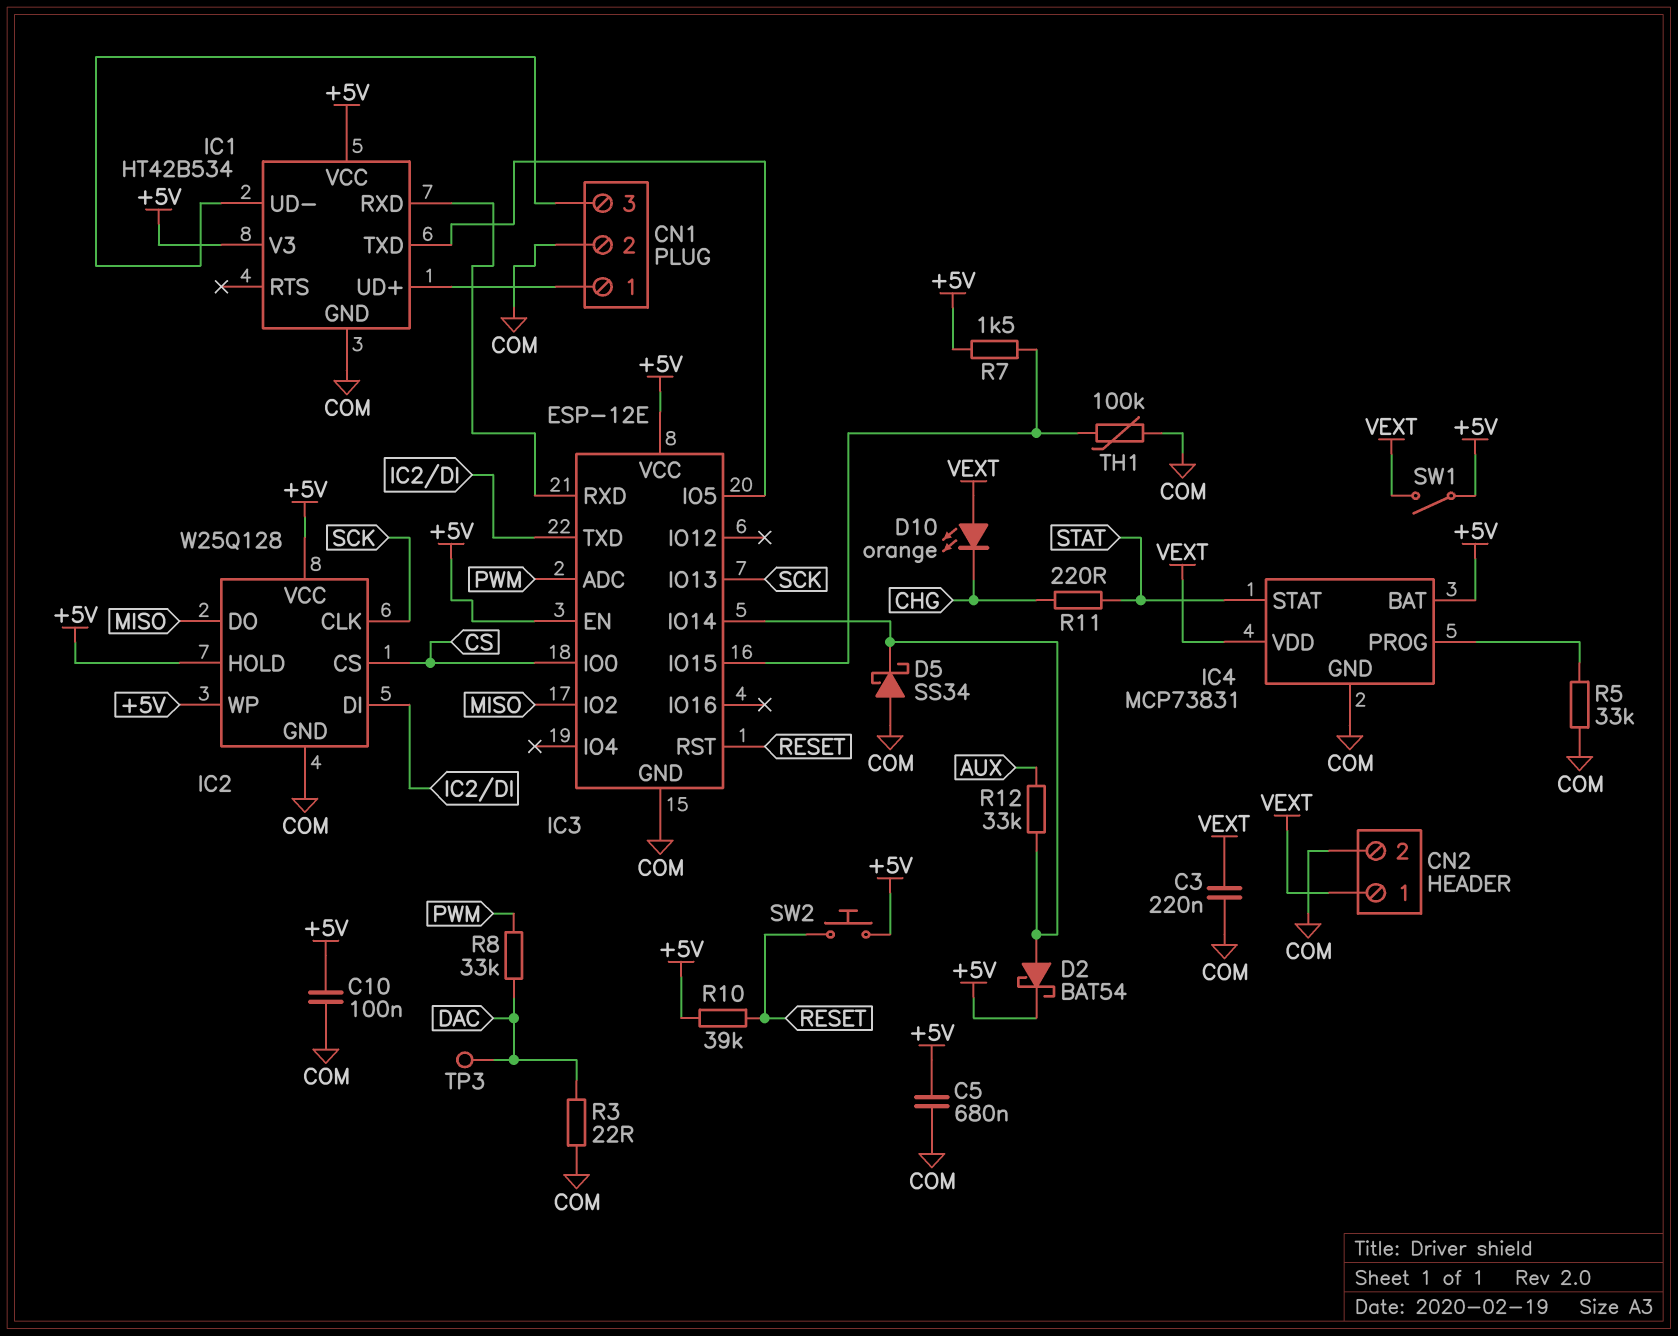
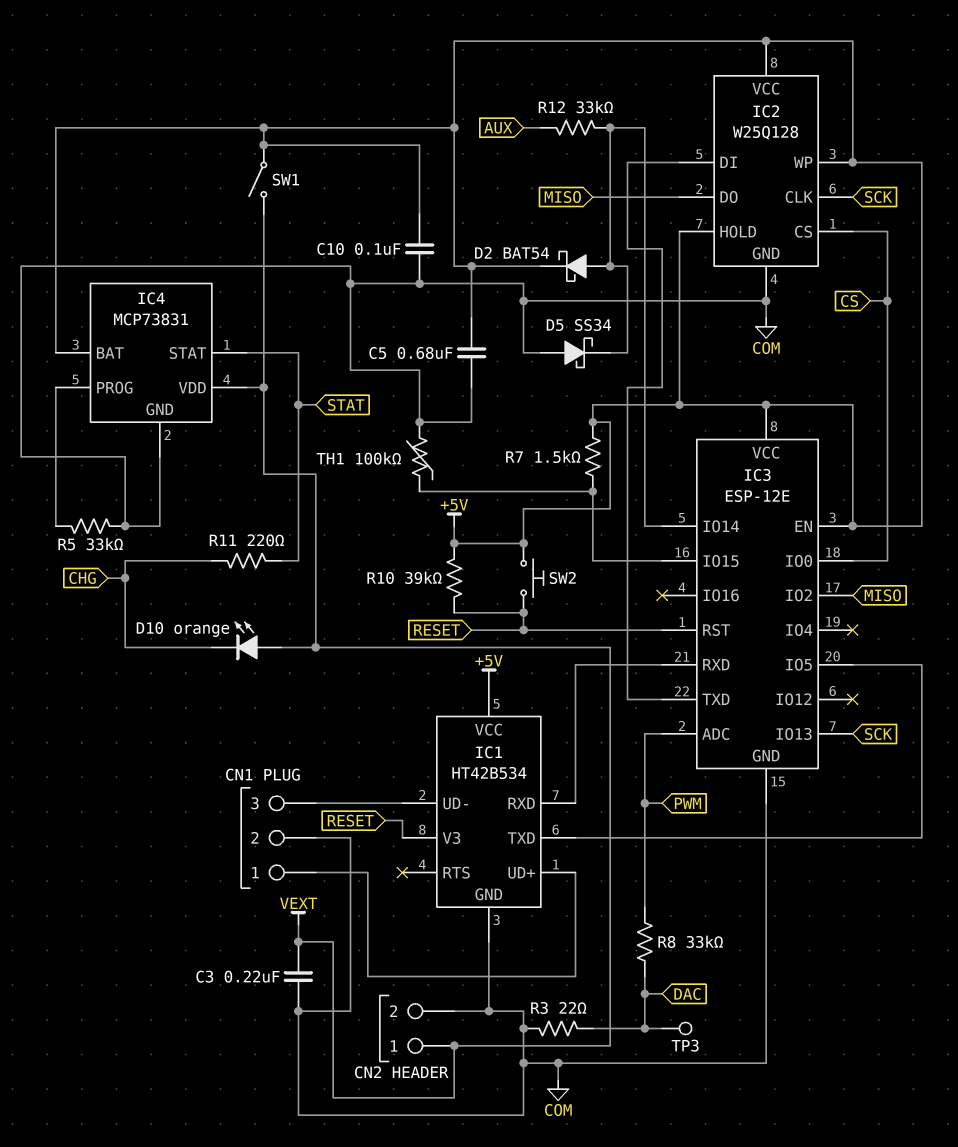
IC1 pin V3: +5V -> RESET

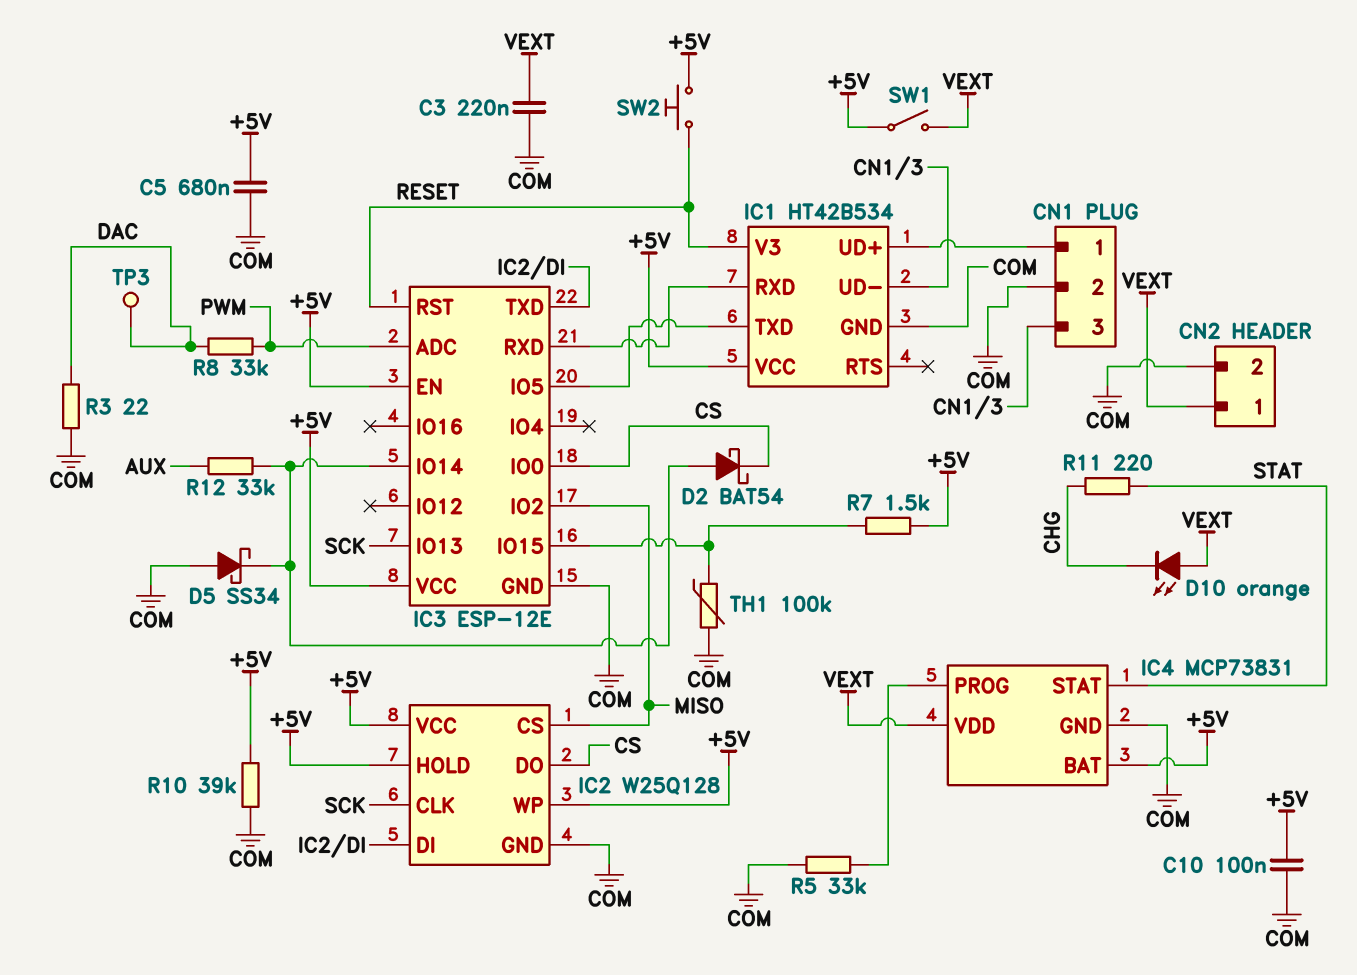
D2: schottky BAT54 (A IC3/IO14, K +5V) -> schottky BAT54 (A IC3/IO14, K CS)
IC2 pin CS: CS -> MISO
IC2 pin DO: MISO -> CS
R10: 39k (+5V, RESET) -> 39k (+5V, COM)

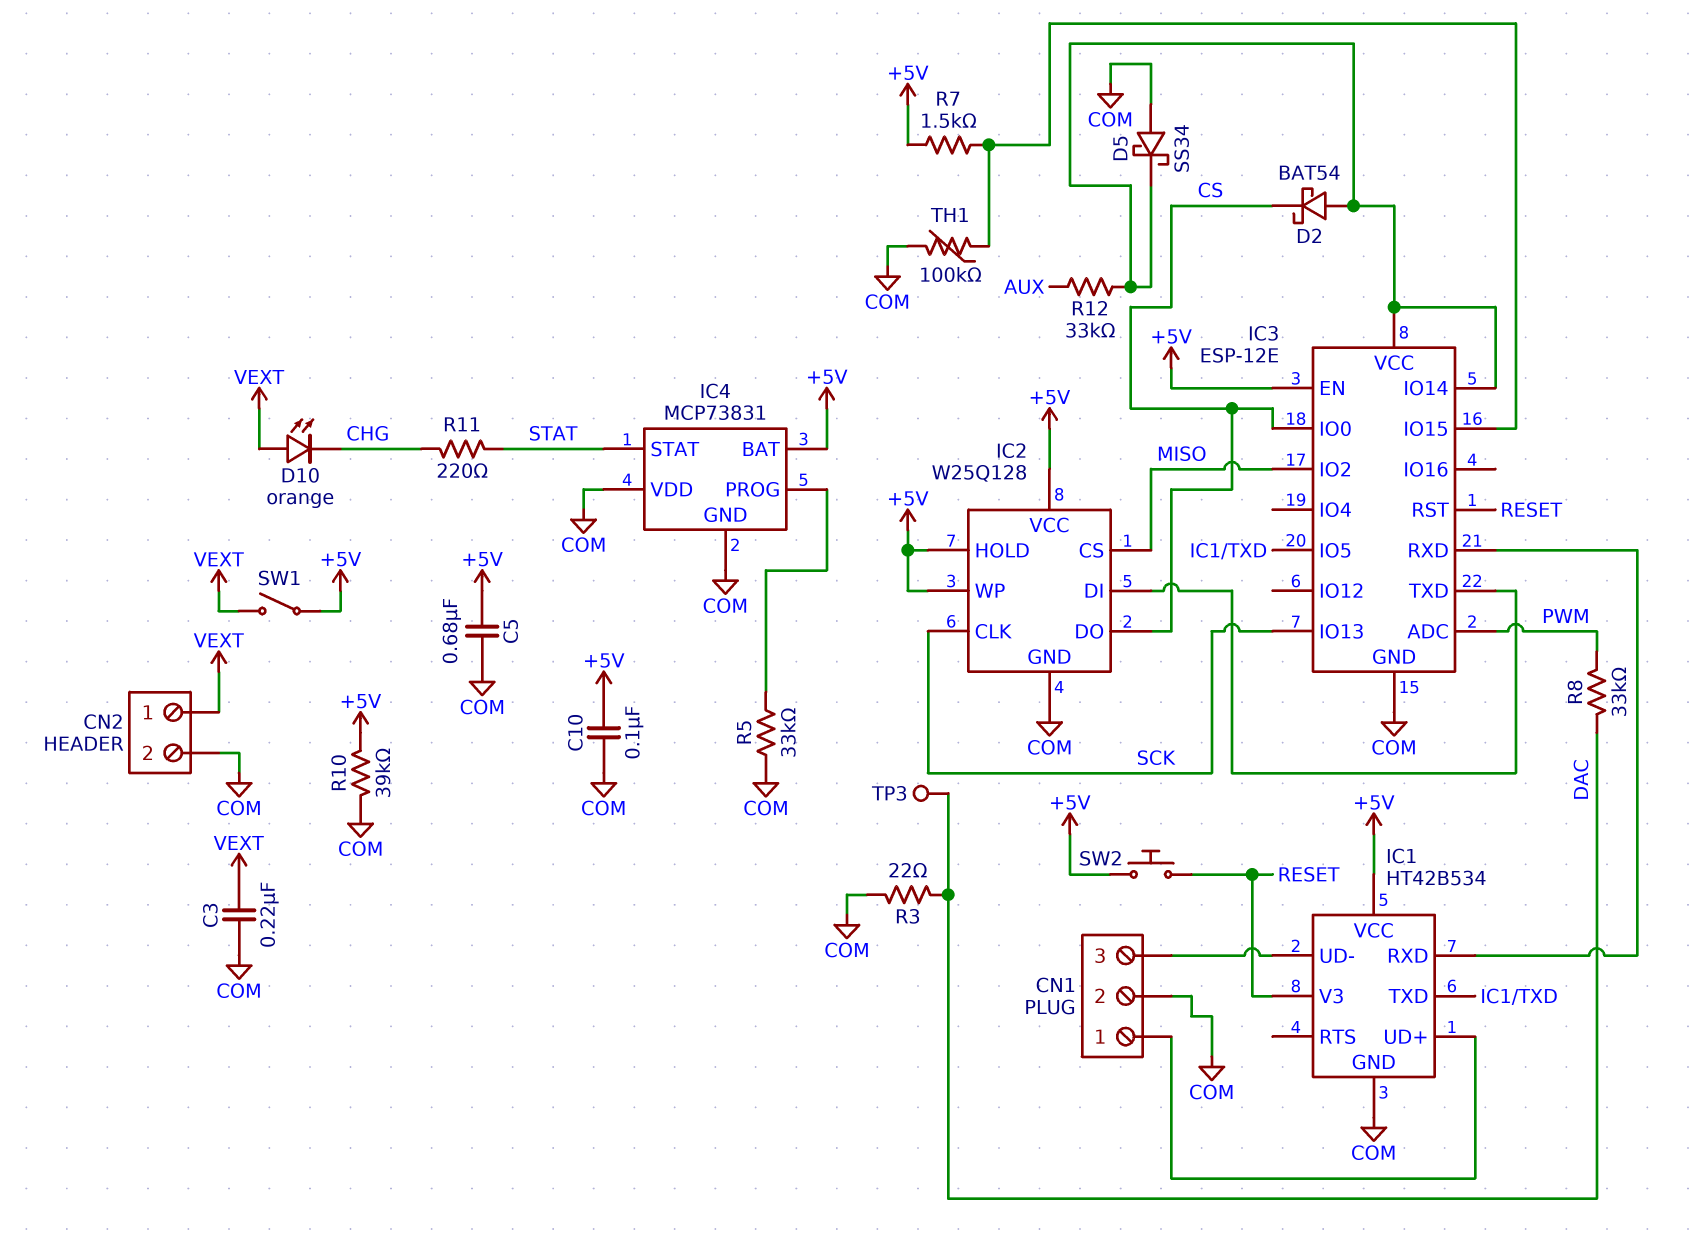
IC3 pin VCC: +5V -> IC3/IO14
IC4 pin VDD: VEXT -> COM

